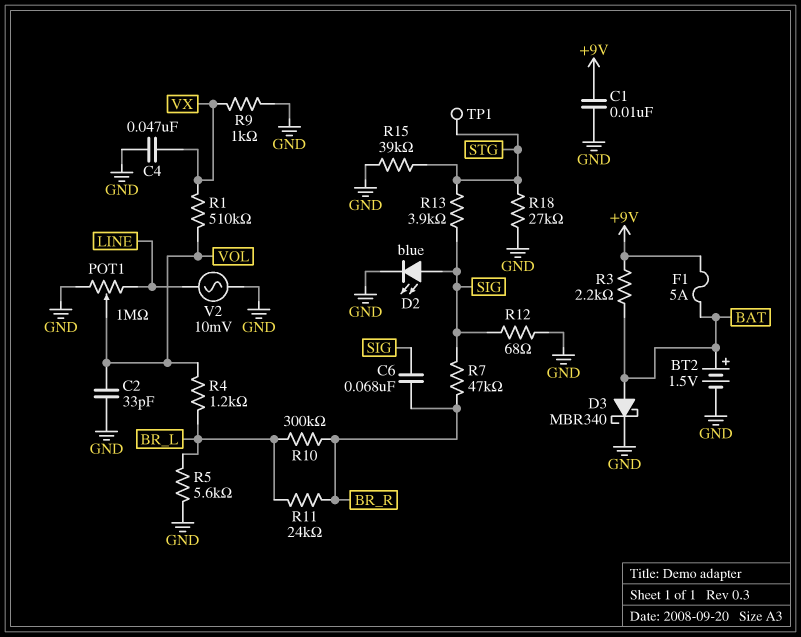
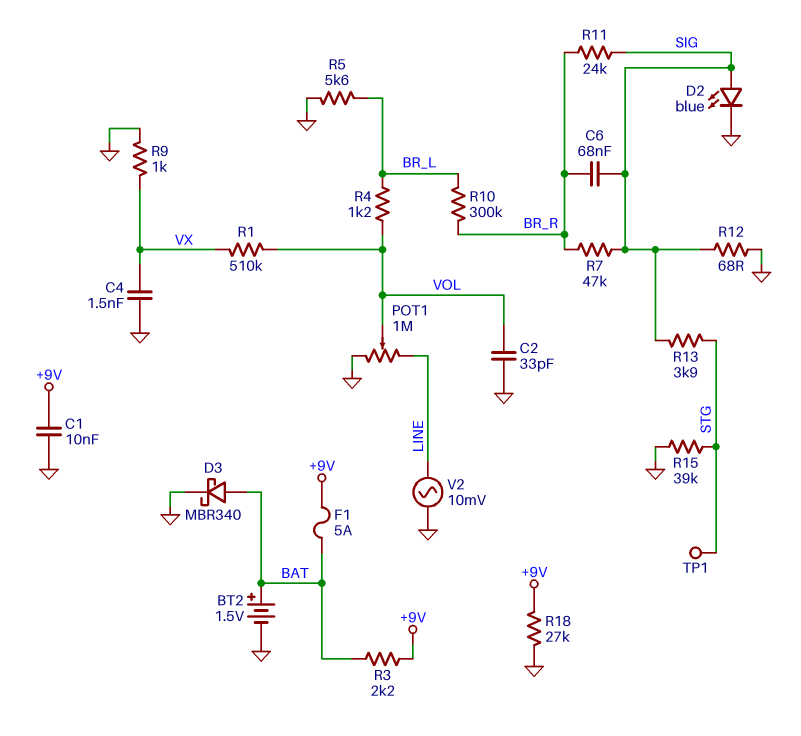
C4: 47nF (GND, VX) -> 1.5nF (GND, VX)
R11: 24k (BR_L, BR_R) -> 24k (BR_R, SIG)
R18: 27k (GND, STG) -> 27k (+9V, GND)

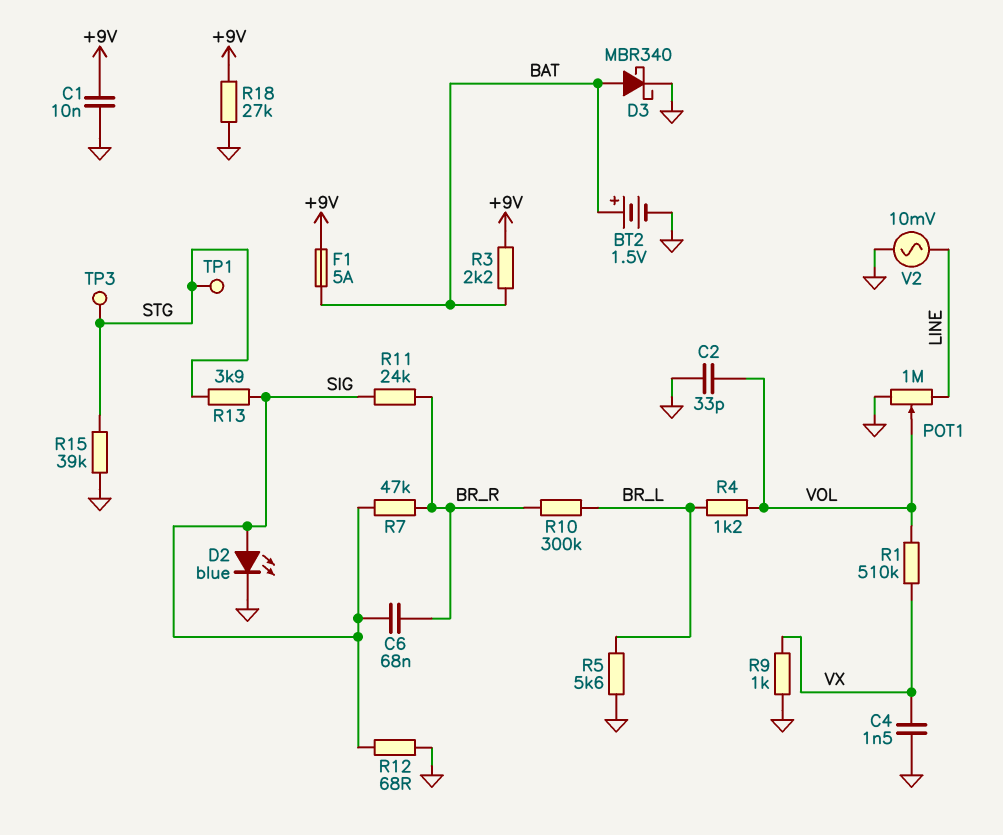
TP3: none -> test point (STG)

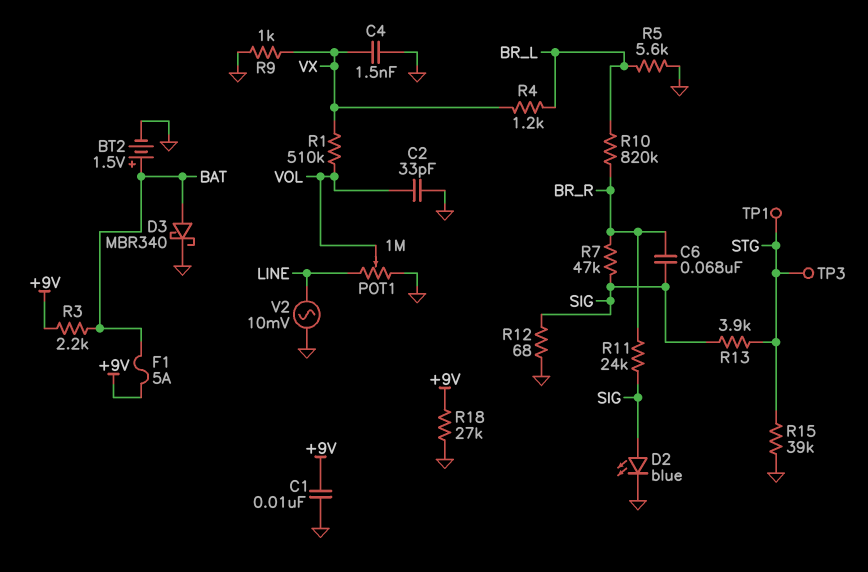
R4: 1.2k (BR_L, VOL) -> 1.2k (BR_L, VX)
R10: 300k (BR_L, BR_R) -> 820k (BR_L, BR_R)

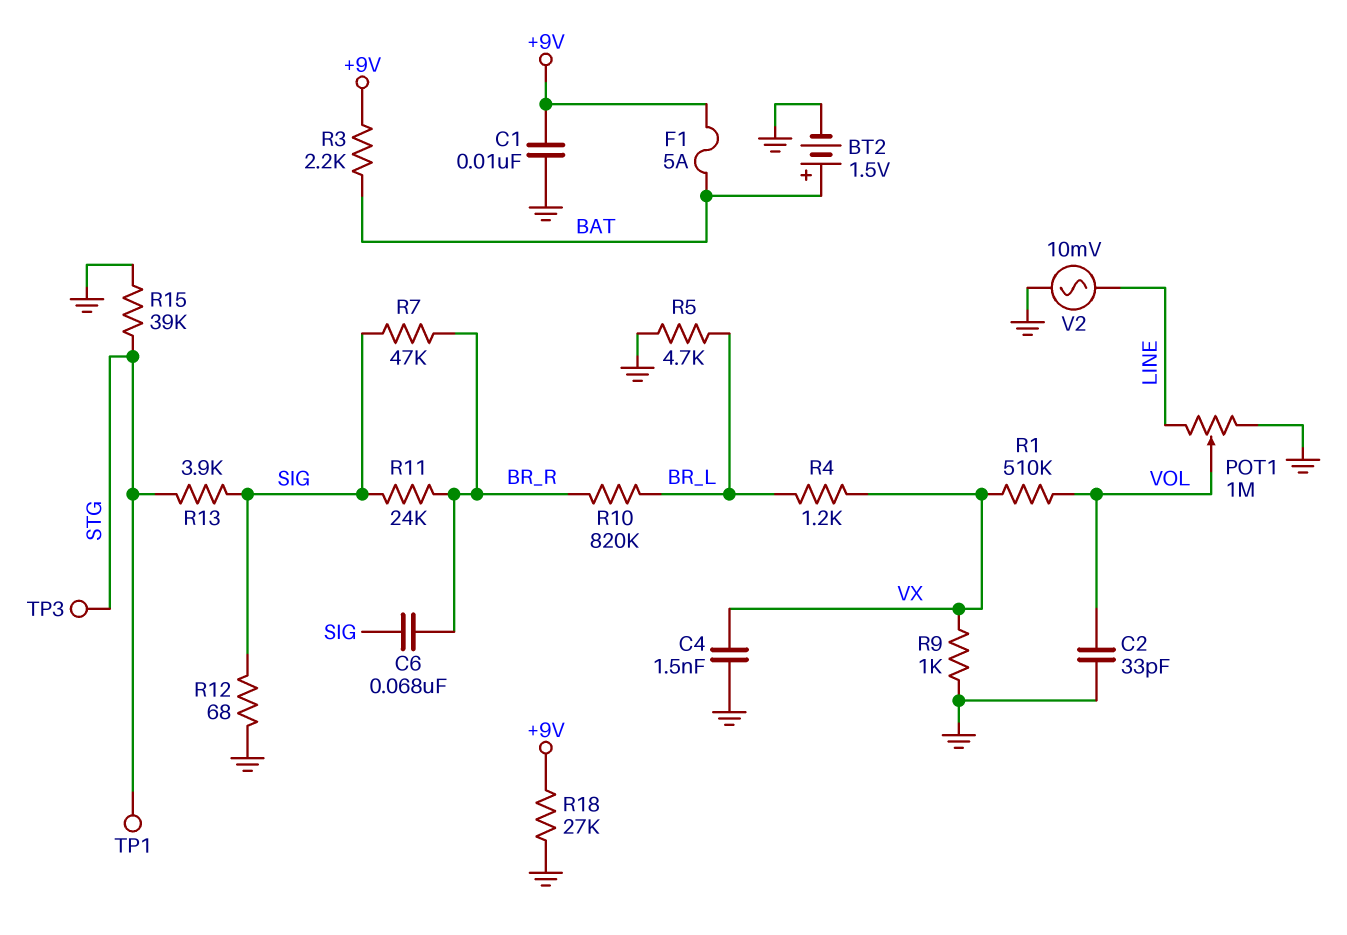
D2: LED blue (A SIG, K GND) -> none
D3: schottky MBR340 (A BAT, K GND) -> none
R5: 5.6k (BR_L, GND) -> 4.7k (BR_L, GND)

